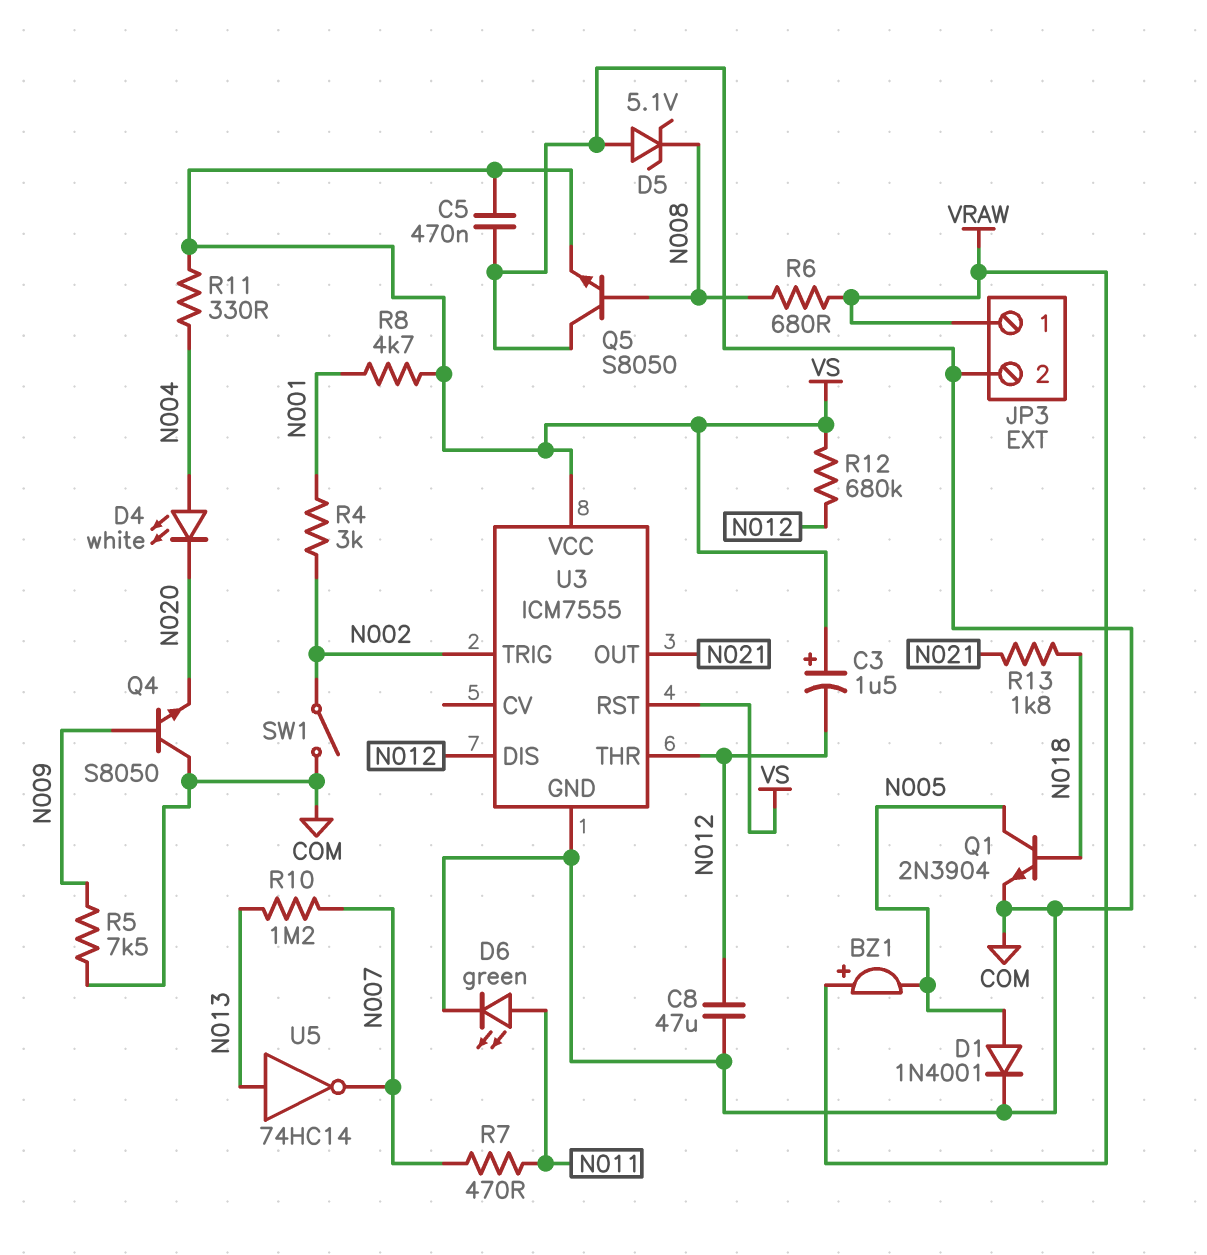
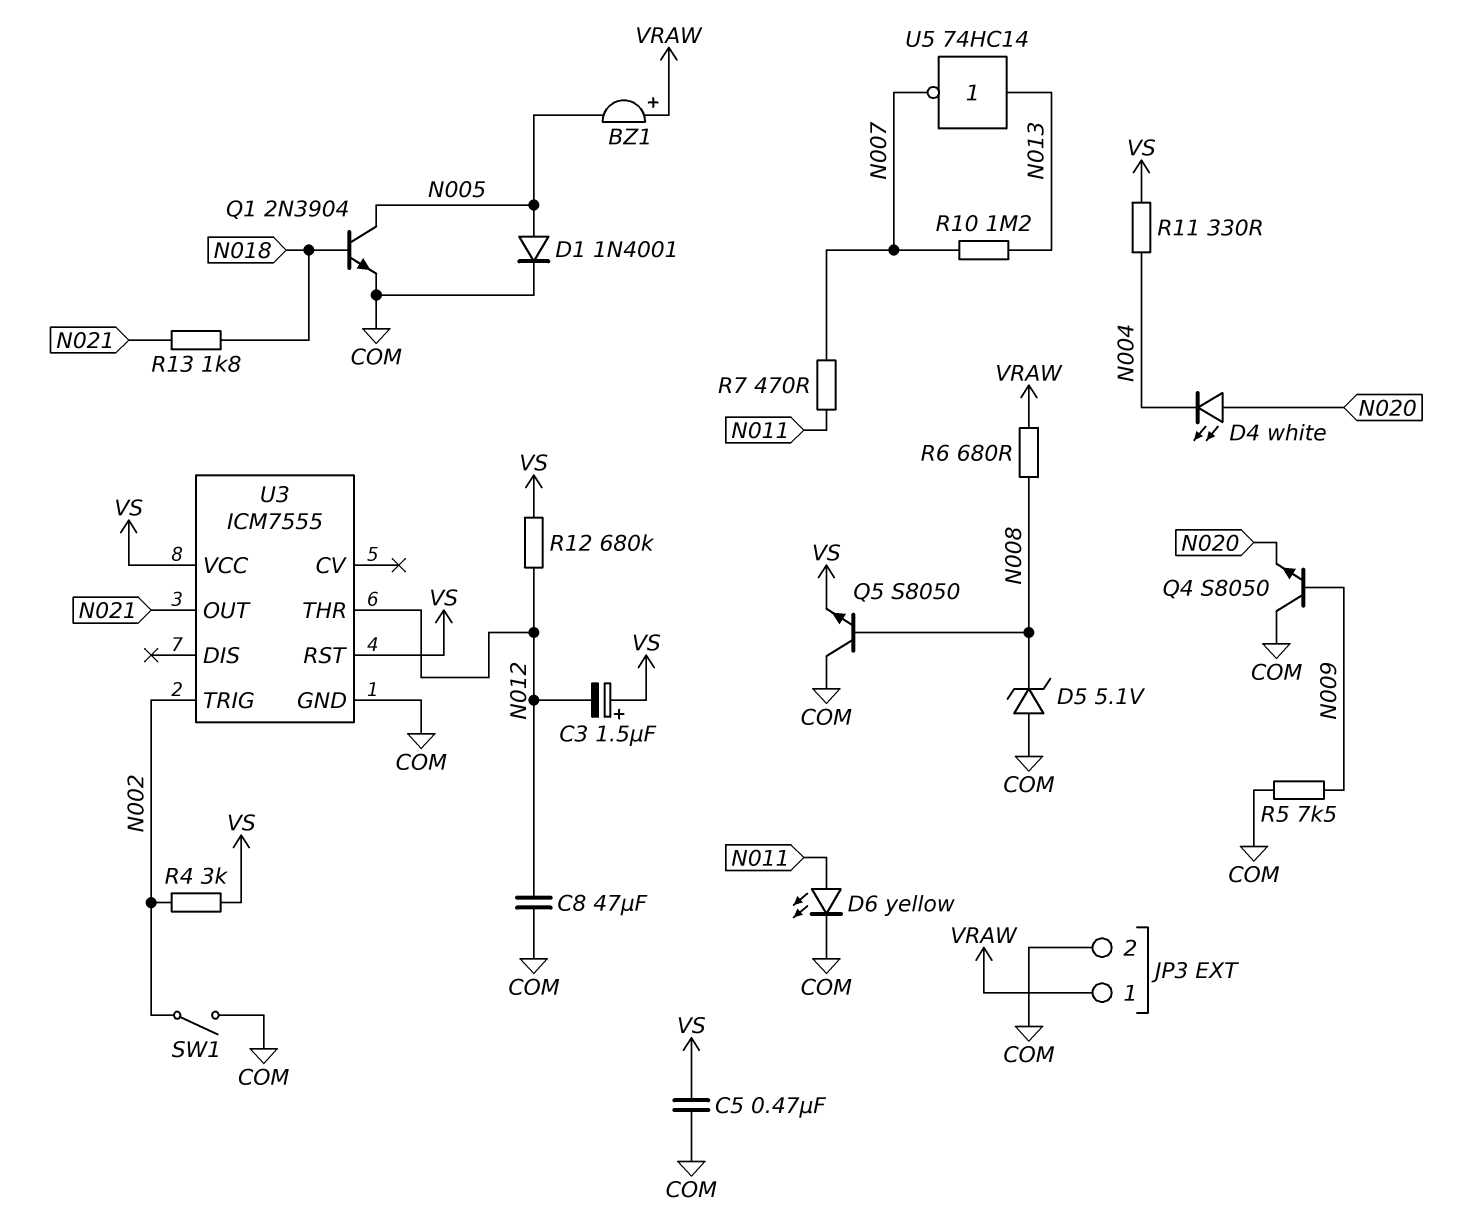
D4: LED white (A N004, K N020) -> LED white (A N020, K N004)
D6: LED green (A N011, K COM) -> LED yellow (A N011, K COM)
R4: 3k (N001, N002) -> 3k (N002, VS)
R8: 4.7k (N001, VS) -> none
U3 pin DIS: N012 -> none

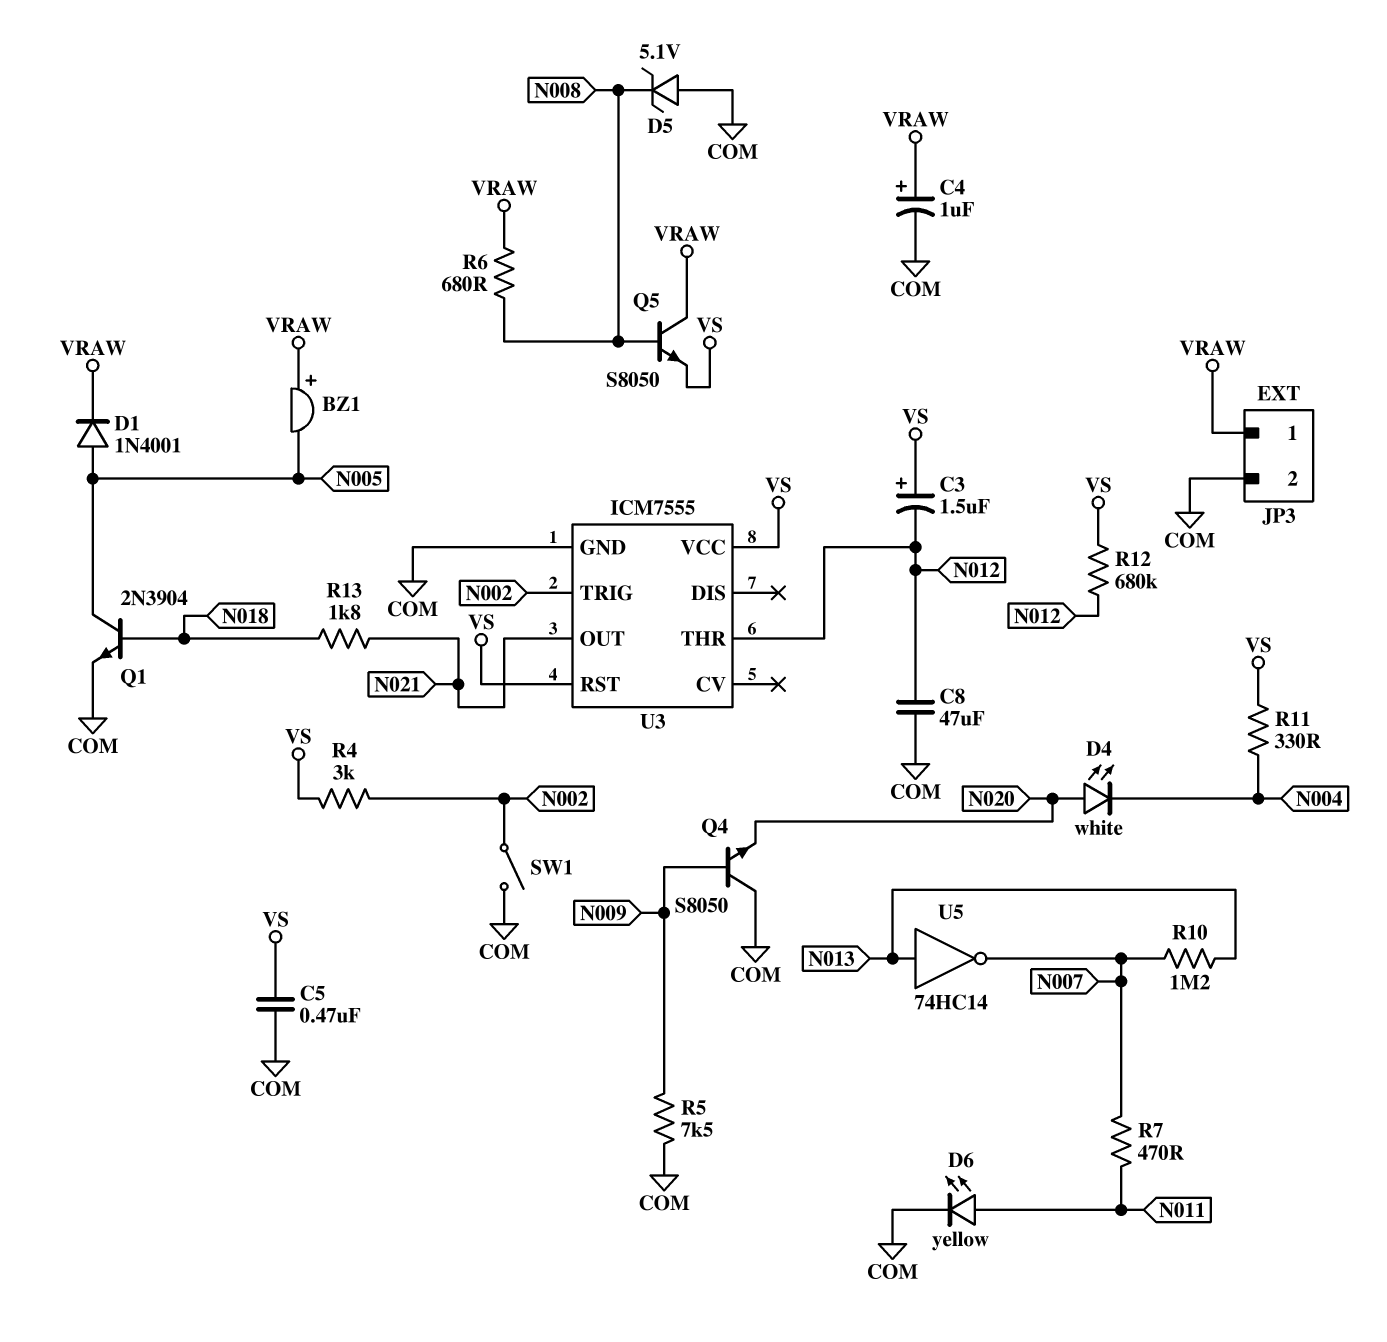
C4: none -> 1uF (plus VRAW, minus COM)
D1: diode 1N4001 (A N005, K COM) -> diode 1N4001 (A N005, K VRAW)
Q5: NPN S8050 (B N008, C COM, E VS) -> NPN S8050 (B N008, C VRAW, E VS)

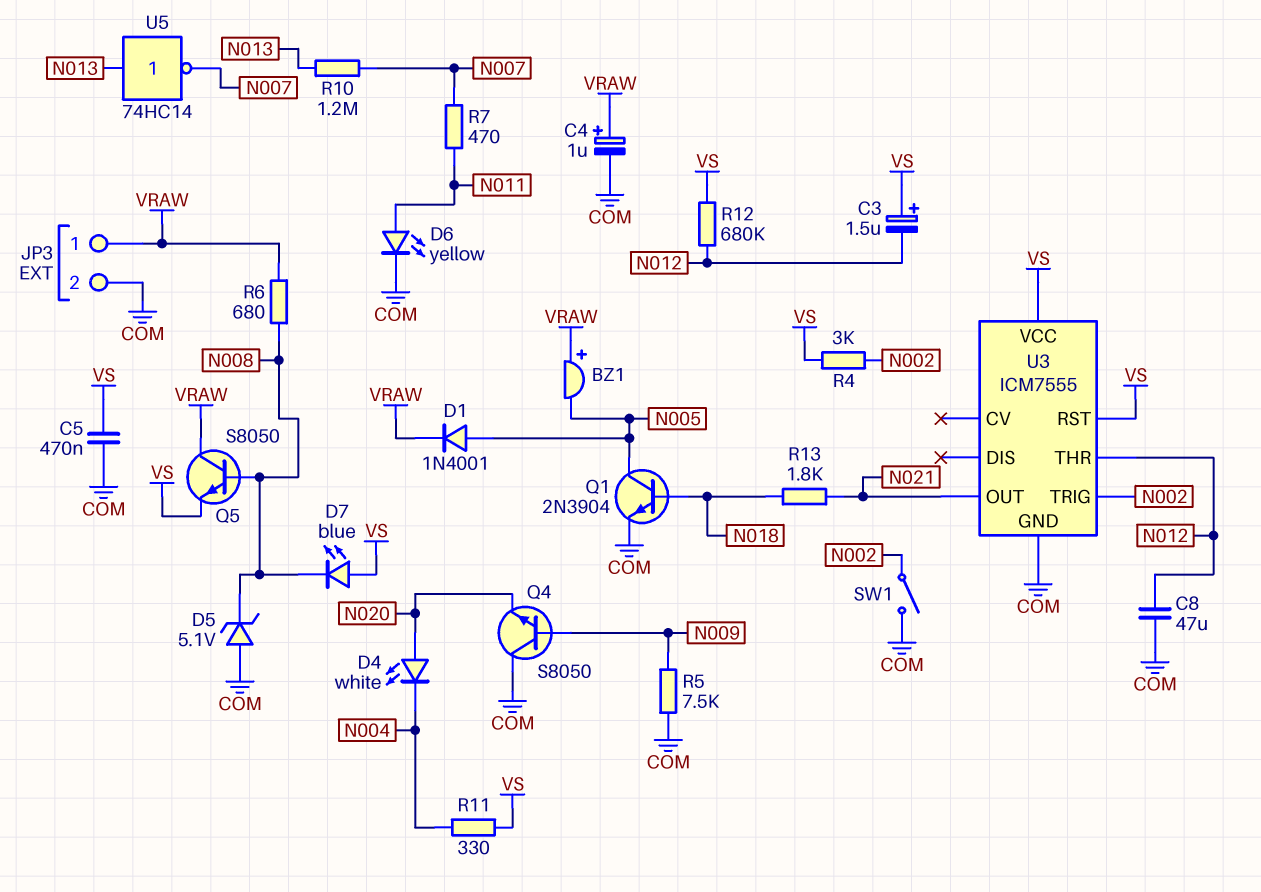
D7: none -> LED blue (A VS, K N008)

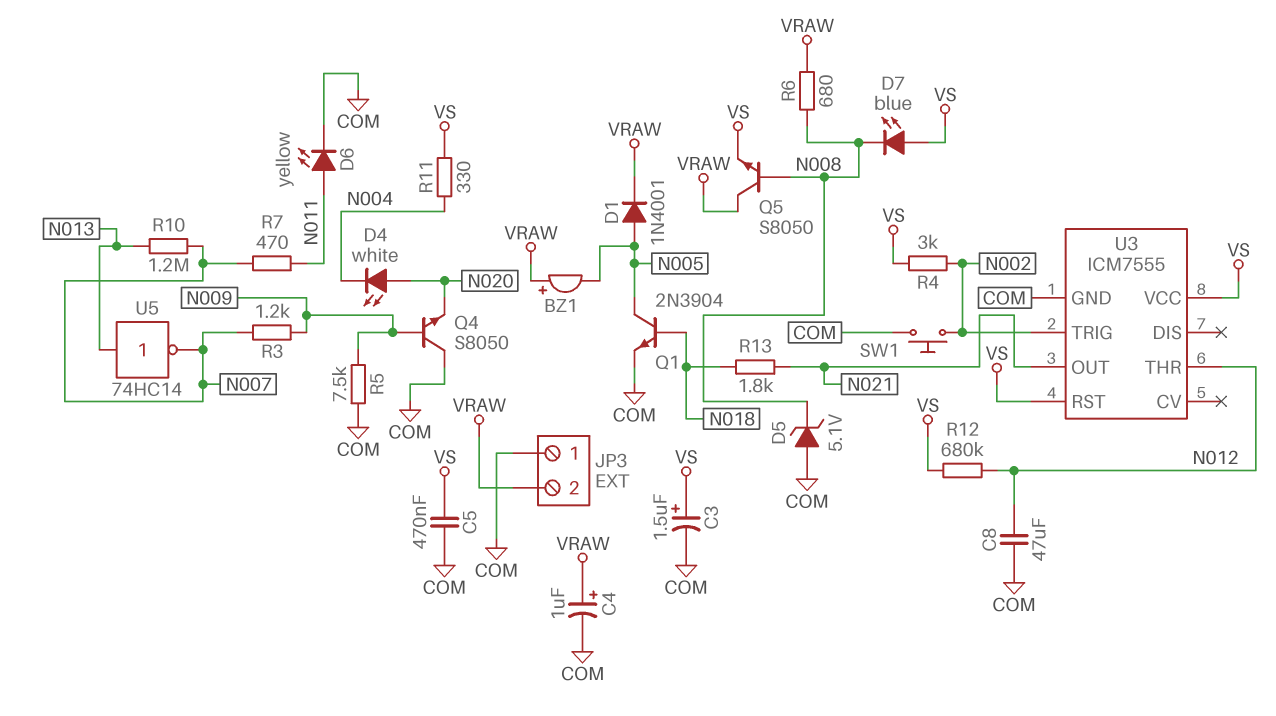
C3: 1.5uF (plus VS, minus N012) -> 1.5uF (plus VS, minus COM)
JP3 pin 1: VRAW -> COM
JP3 pin 2: COM -> VRAW
R3: none -> 1.2k (N007, N009)
SW1: switch (COM, N002) -> button (COM, N002)

